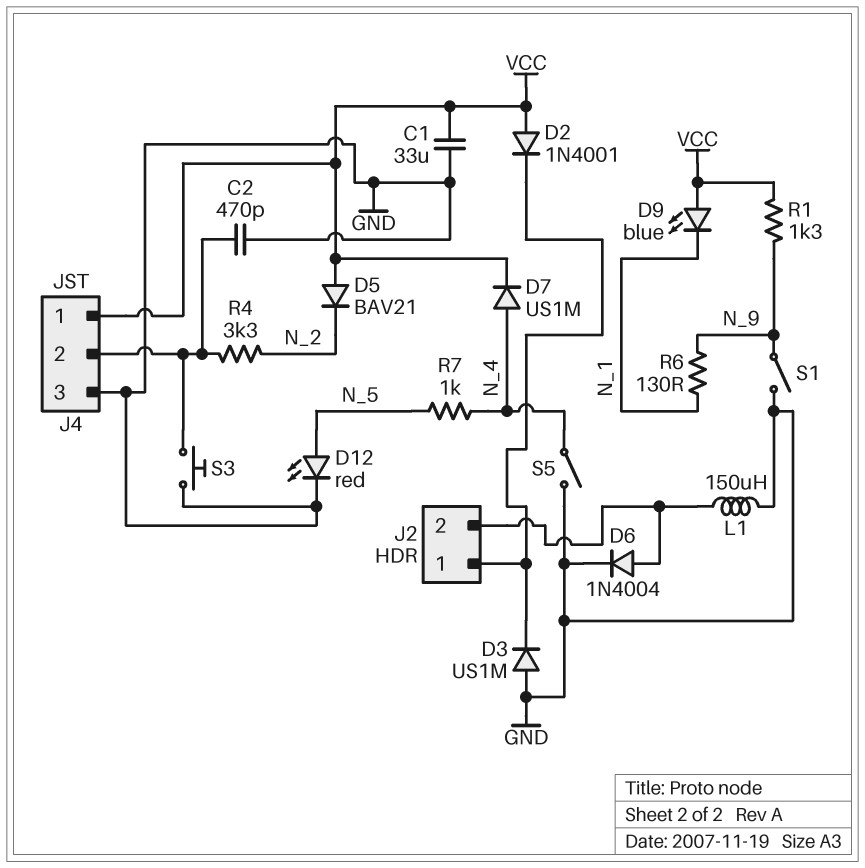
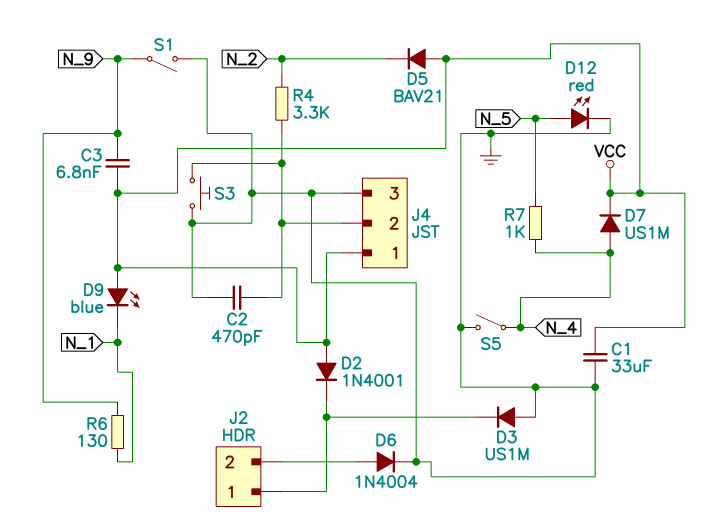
C3: none -> 6.8nF (N_9, VCC)
L1: 150uH (GND, J2/2) -> none
R1: 1.3k (N_9, VCC) -> none

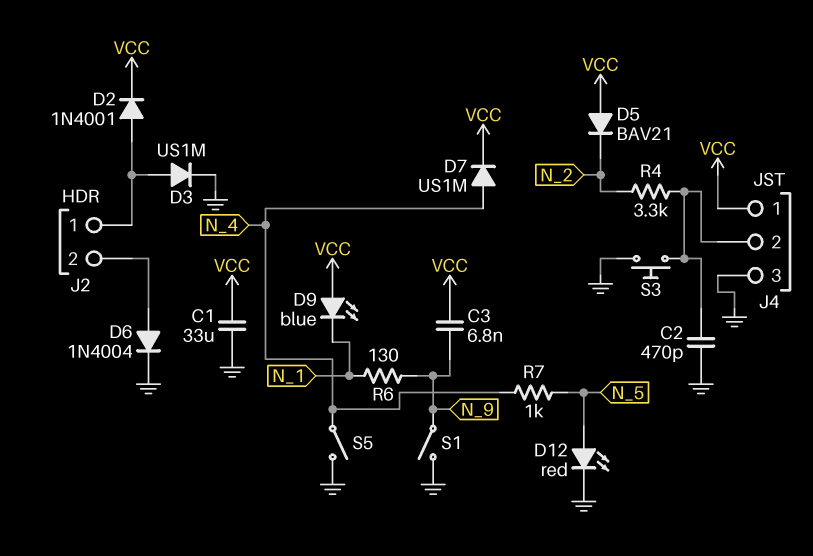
D2: diode 1N4001 (A VCC, K J2/1) -> diode 1N4001 (A J2/1, K VCC)
D3: diode US1M (A GND, K J2/1) -> diode US1M (A J2/1, K GND)

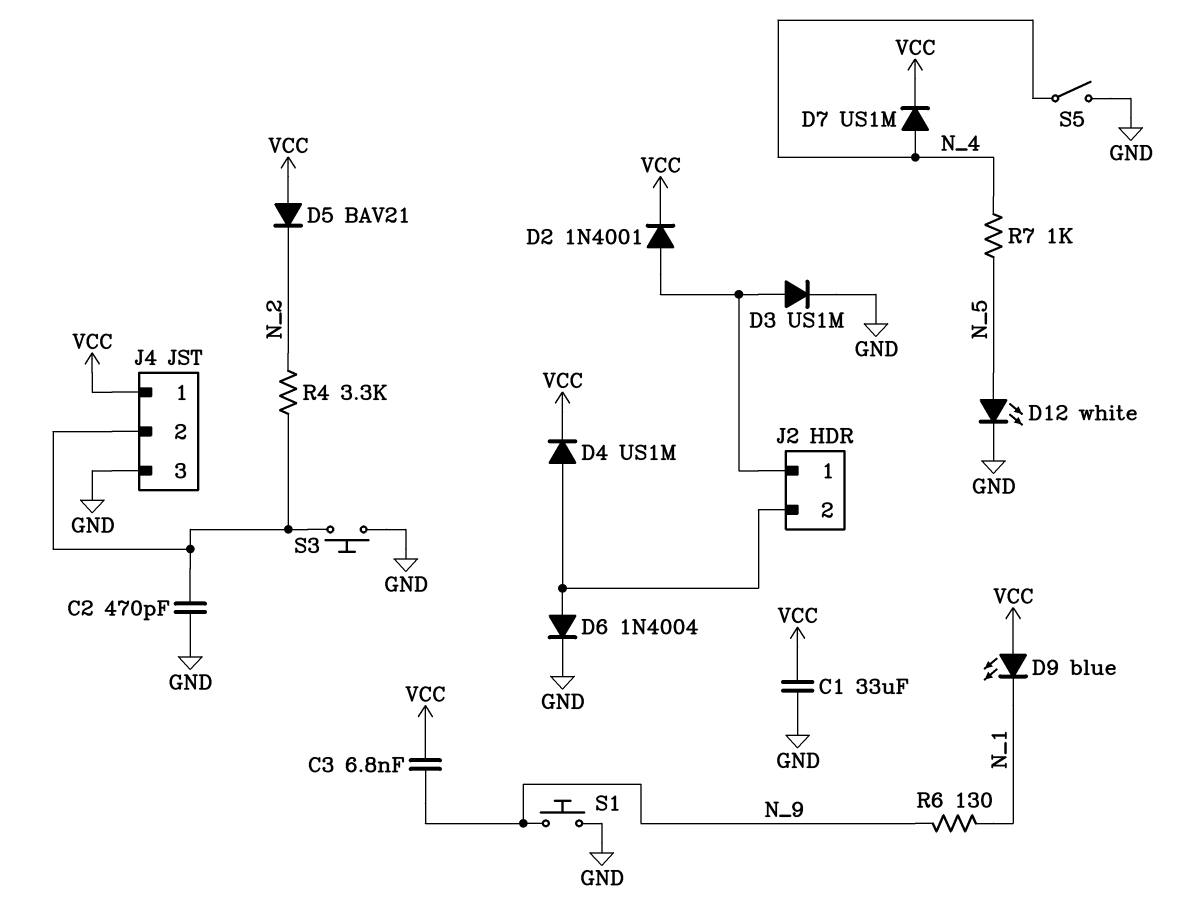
D4: none -> diode US1M (A J2/2, K VCC)
D12: LED red (A N_5, K GND) -> LED white (A N_5, K GND)
S1: switch (GND, N_9) -> button (GND, N_9)

